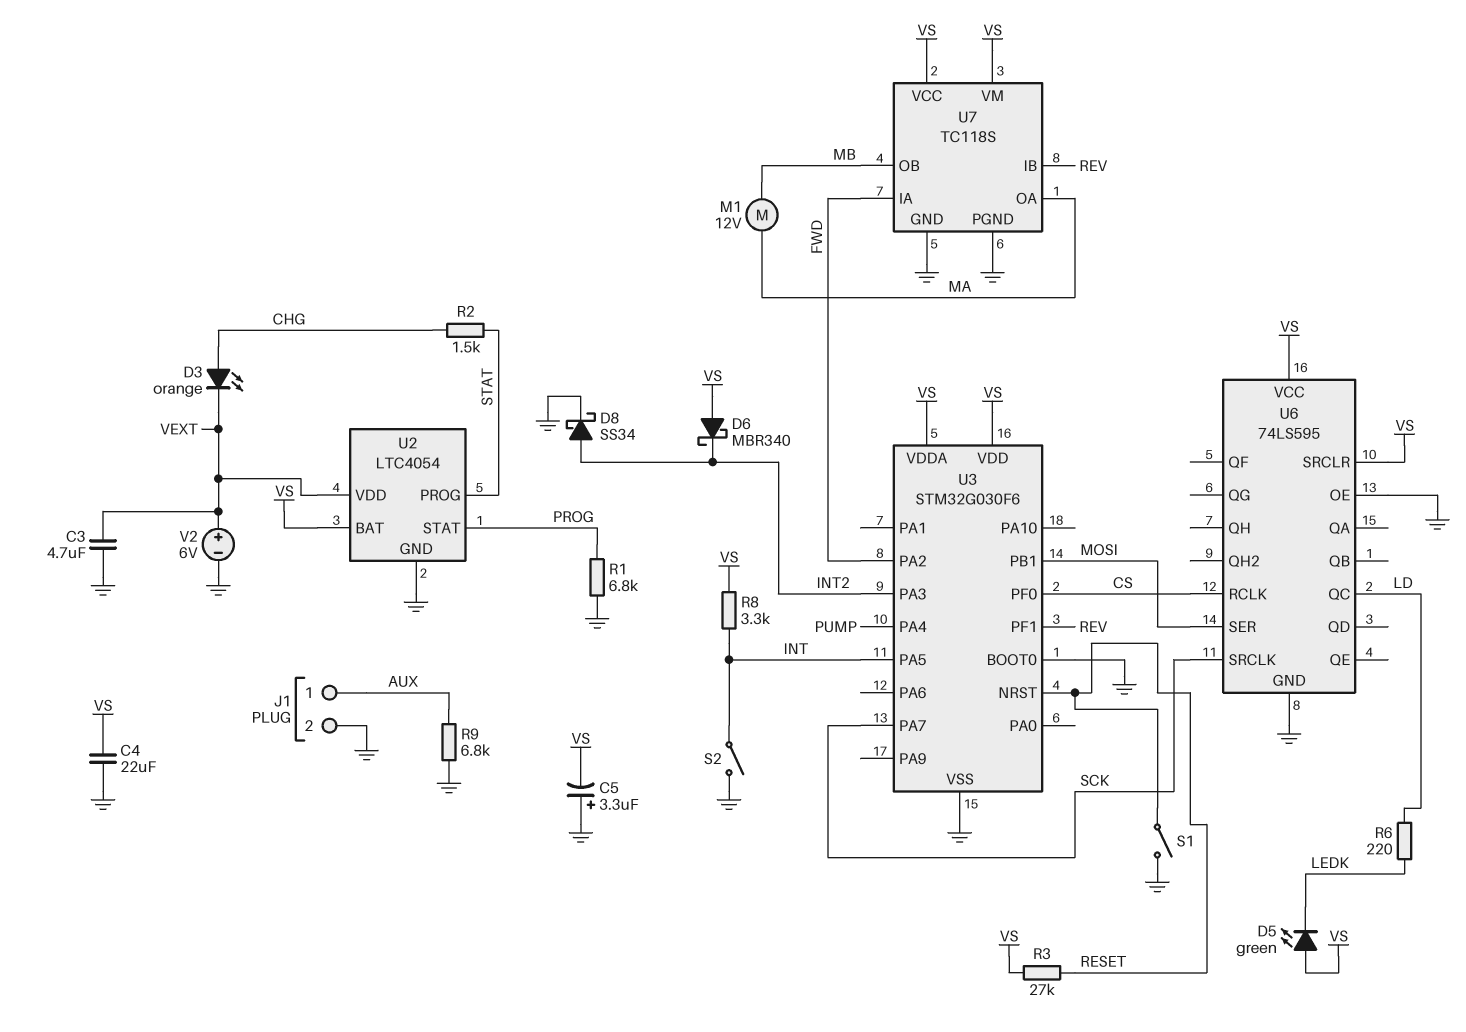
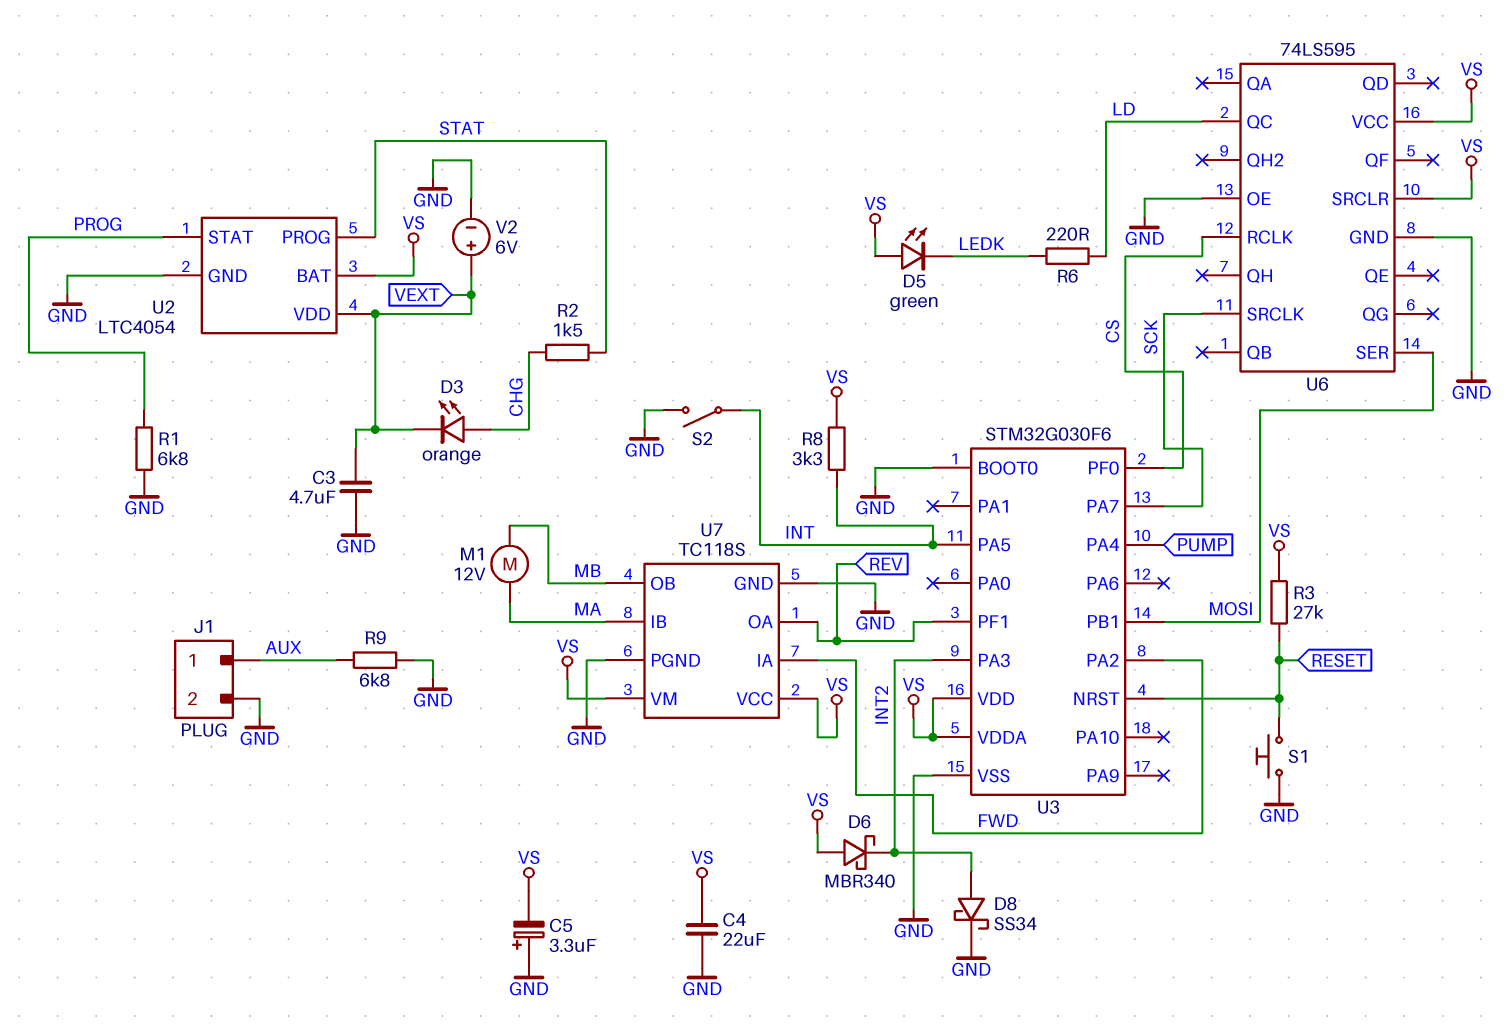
S1: switch (GND, RESET) -> button (GND, RESET)
U7 pin IB: REV -> MA
U7 pin OA: MA -> REV

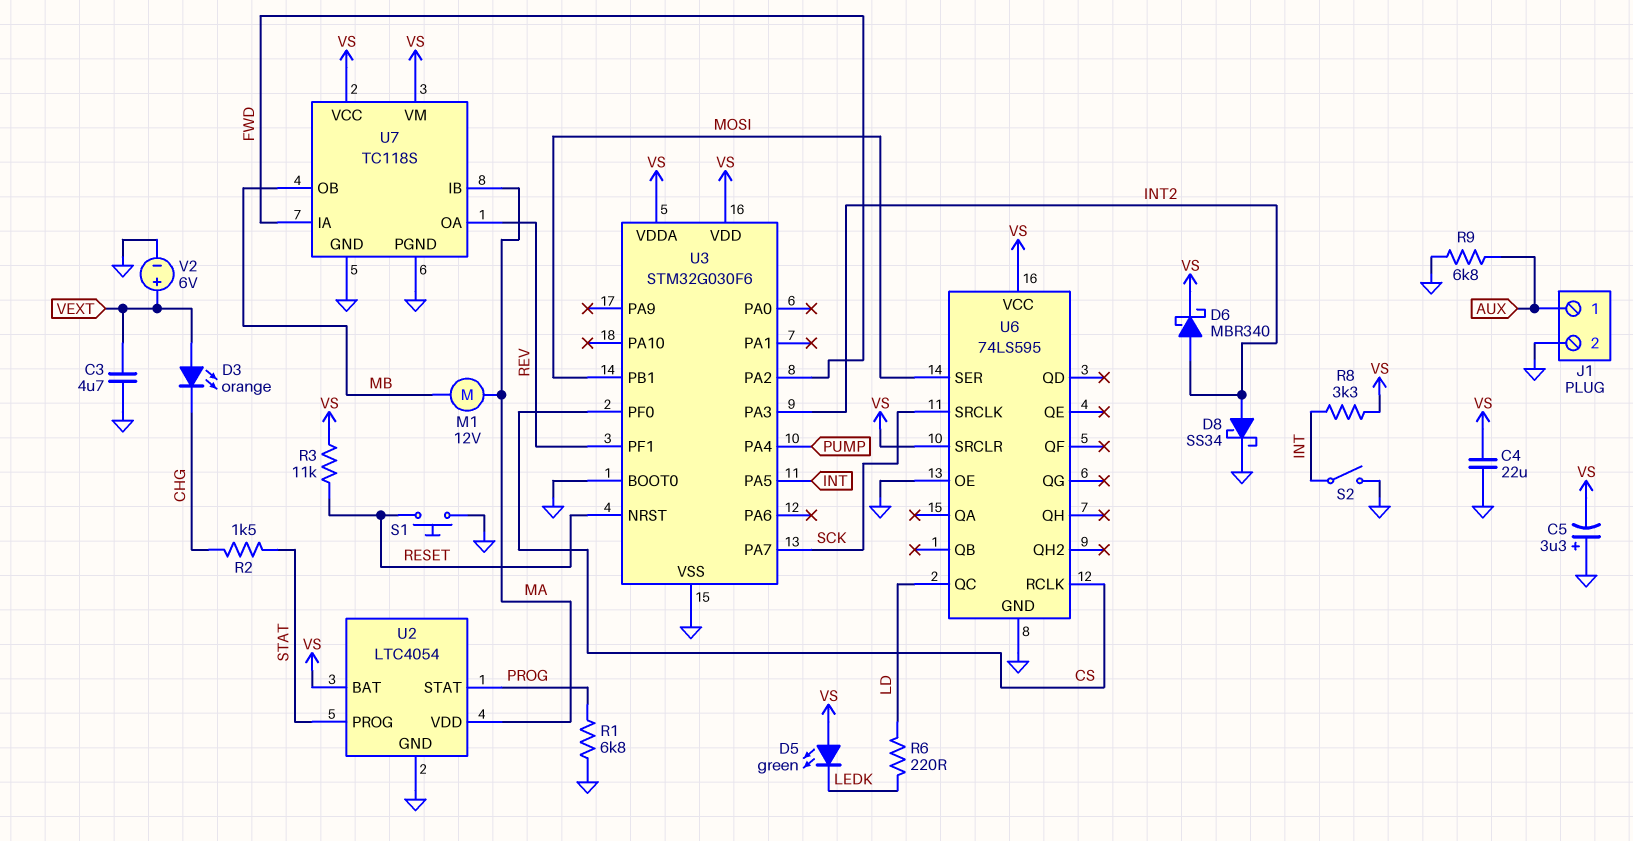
D3: LED orange (A CHG, K VEXT) -> LED orange (A VEXT, K CHG)
D6: schottky MBR340 (A VS, K INT2) -> schottky MBR340 (A INT2, K VS)
R3: 27k (RESET, VS) -> 11k (RESET, VS)
U2 pin VDD: VEXT -> MA

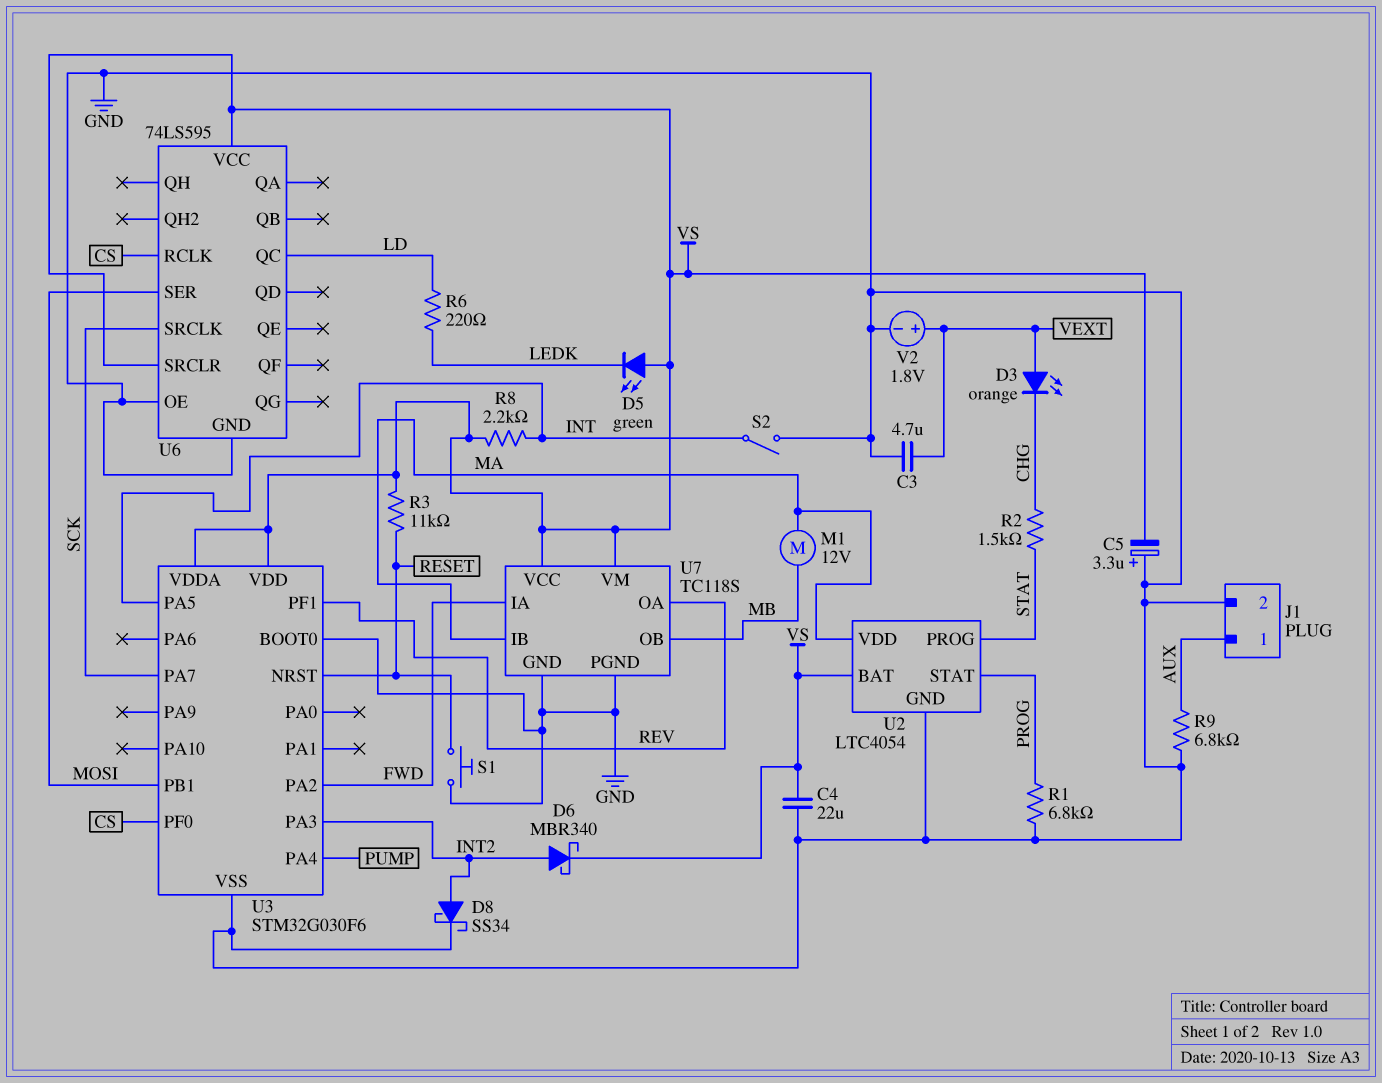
R8: 3.3k (INT, VS) -> 2.2k (INT, VS)
V2: 6V (plus VEXT, minus GND) -> 1.8V (plus VEXT, minus GND)

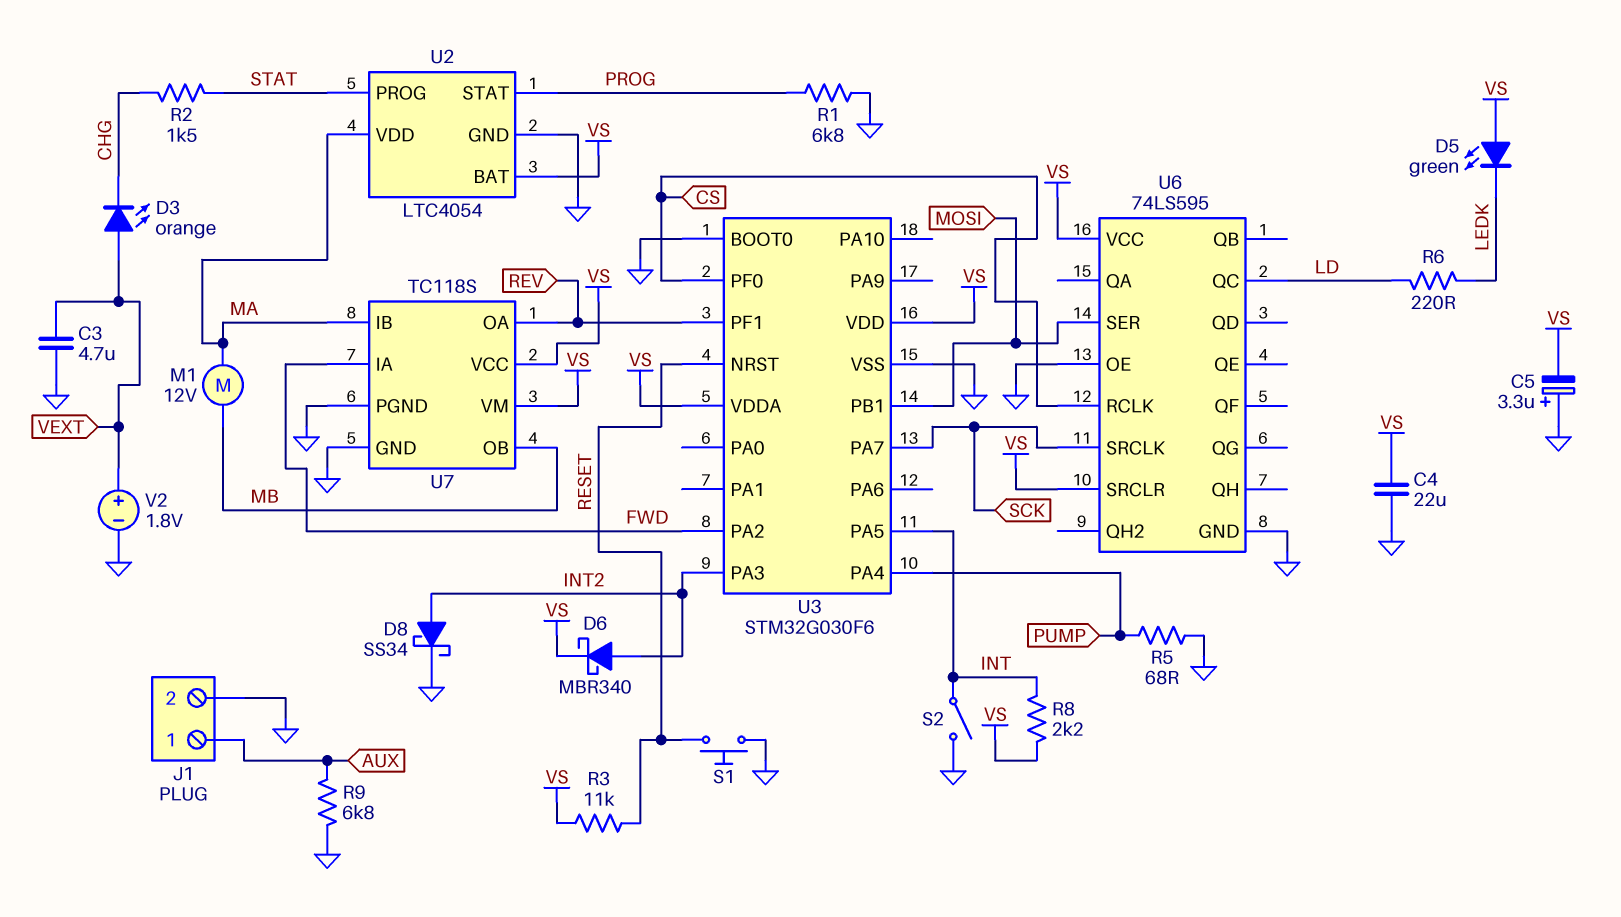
R5: none -> 68 (GND, PUMP)

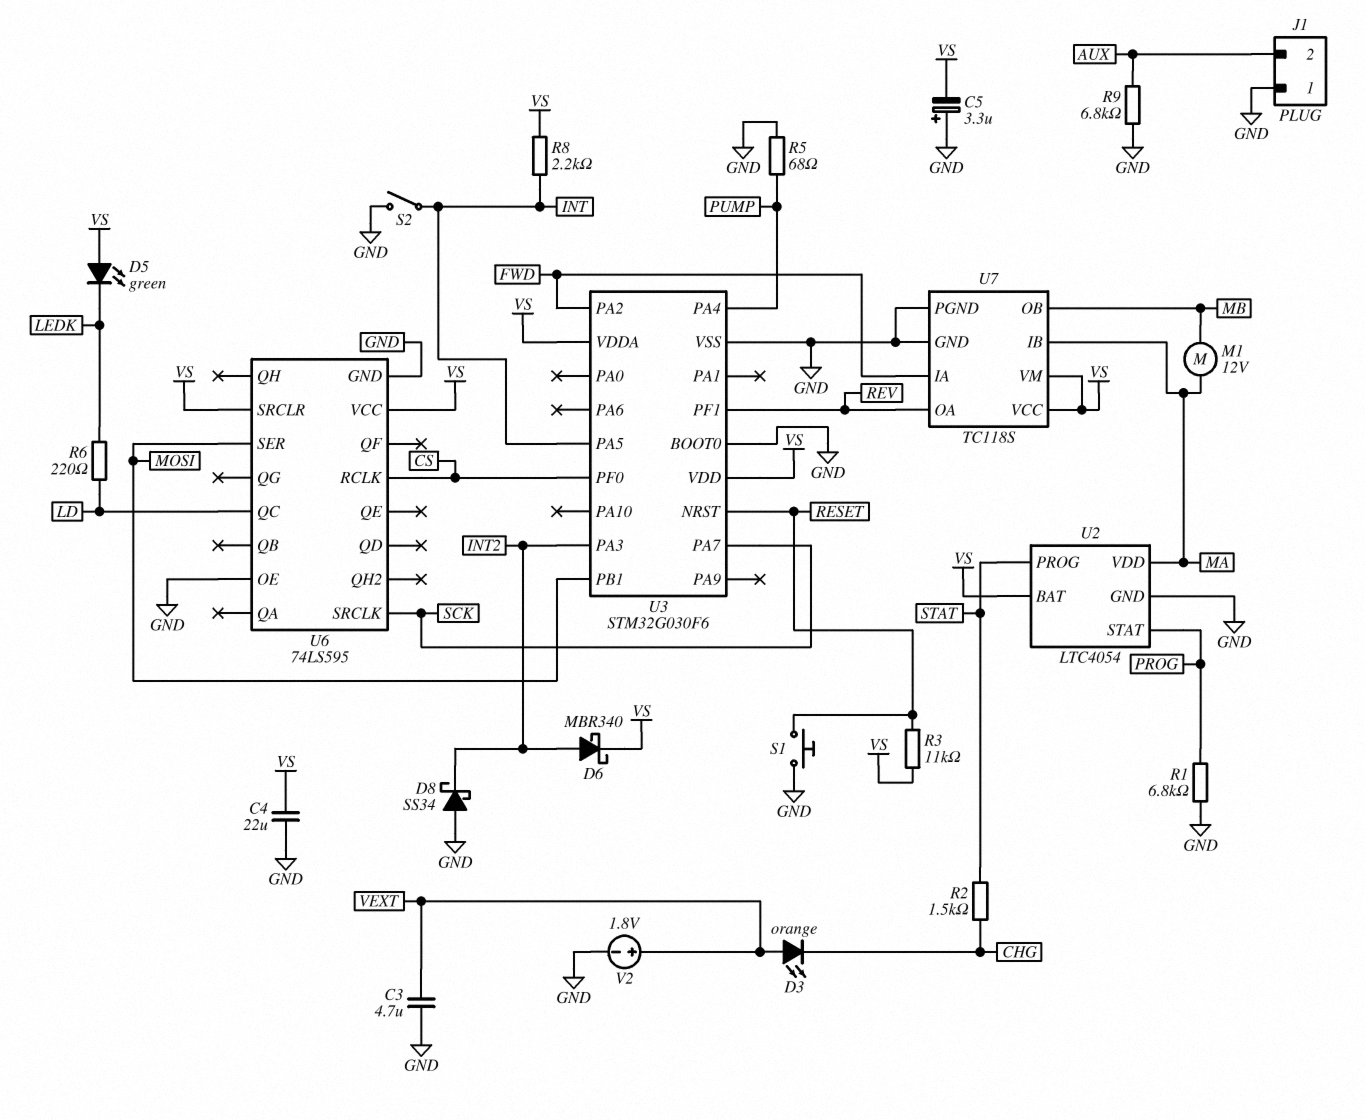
D8: schottky SS34 (A INT2, K GND) -> schottky SS34 (A GND, K INT2)
J1 pin 1: AUX -> GND
J1 pin 2: GND -> AUX

